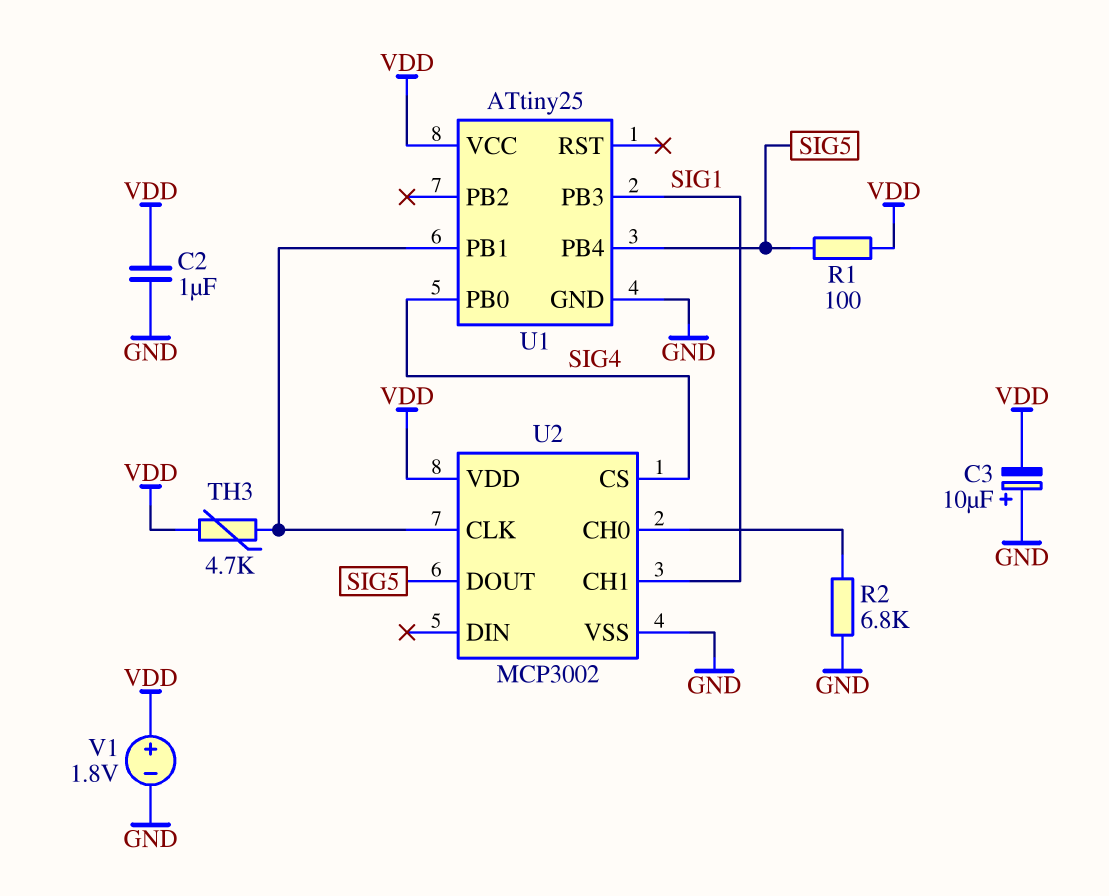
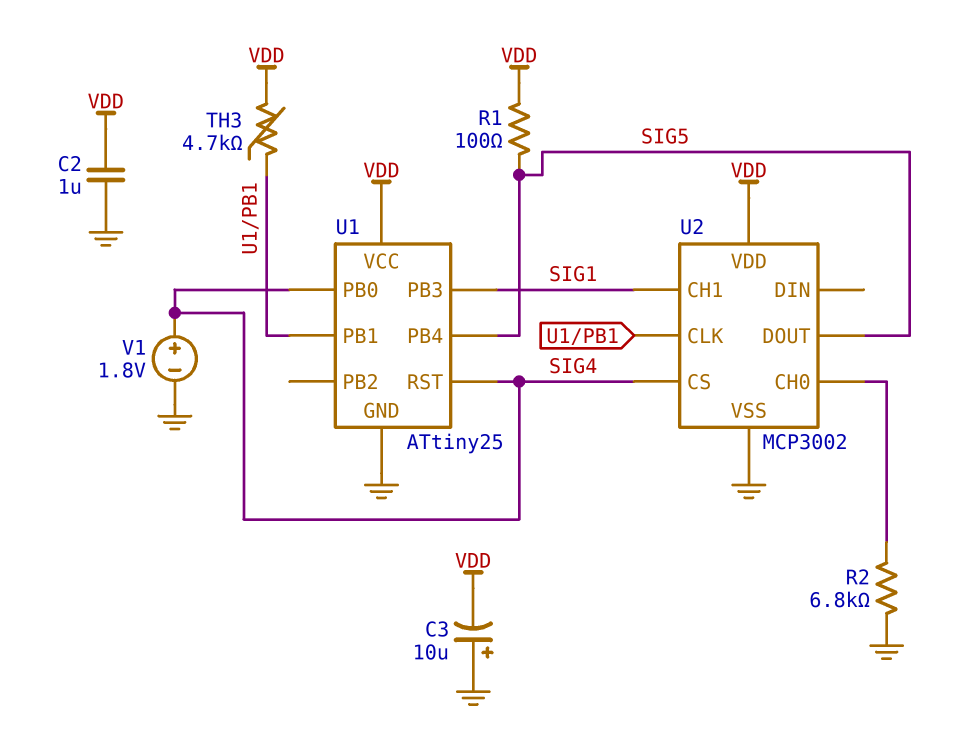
U1 pin RST: none -> SIG4
V1: 1.8V (plus VDD, minus GND) -> 1.8V (plus SIG4, minus GND)

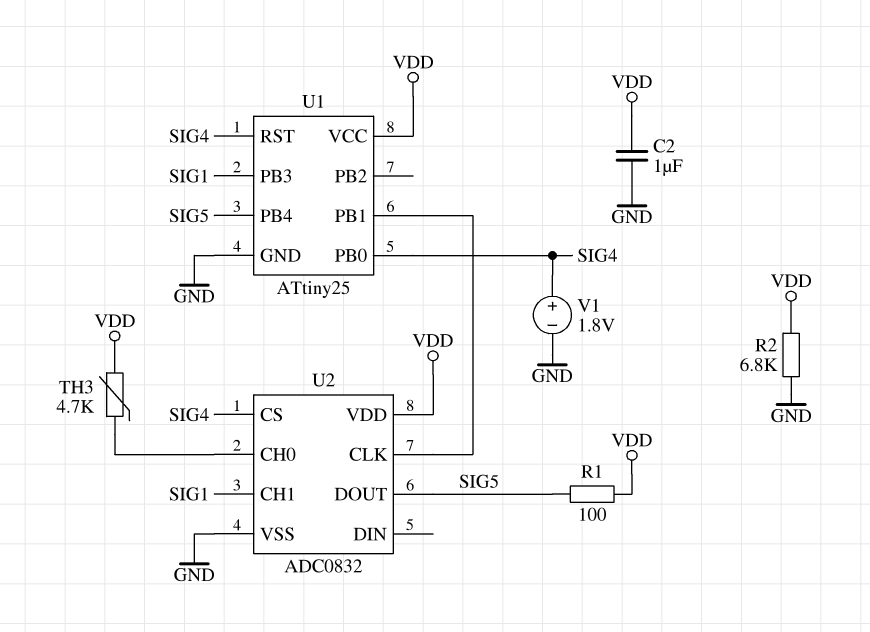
C3: 10uF (plus GND, minus VDD) -> none
R2: 6.8k (GND, U2/CH0) -> 6.8k (GND, VDD)
TH3: 4.7k (U1/PB1, VDD) -> 4.7k (U2/CH0, VDD)
U2: MCP3002 -> ADC0832

